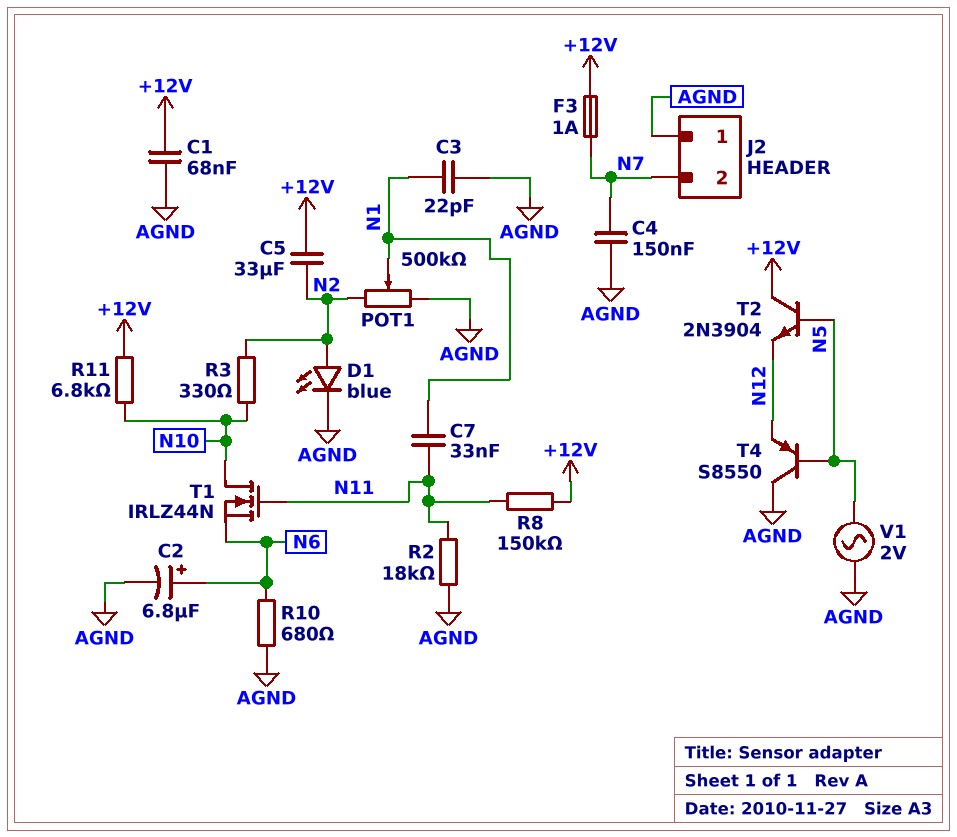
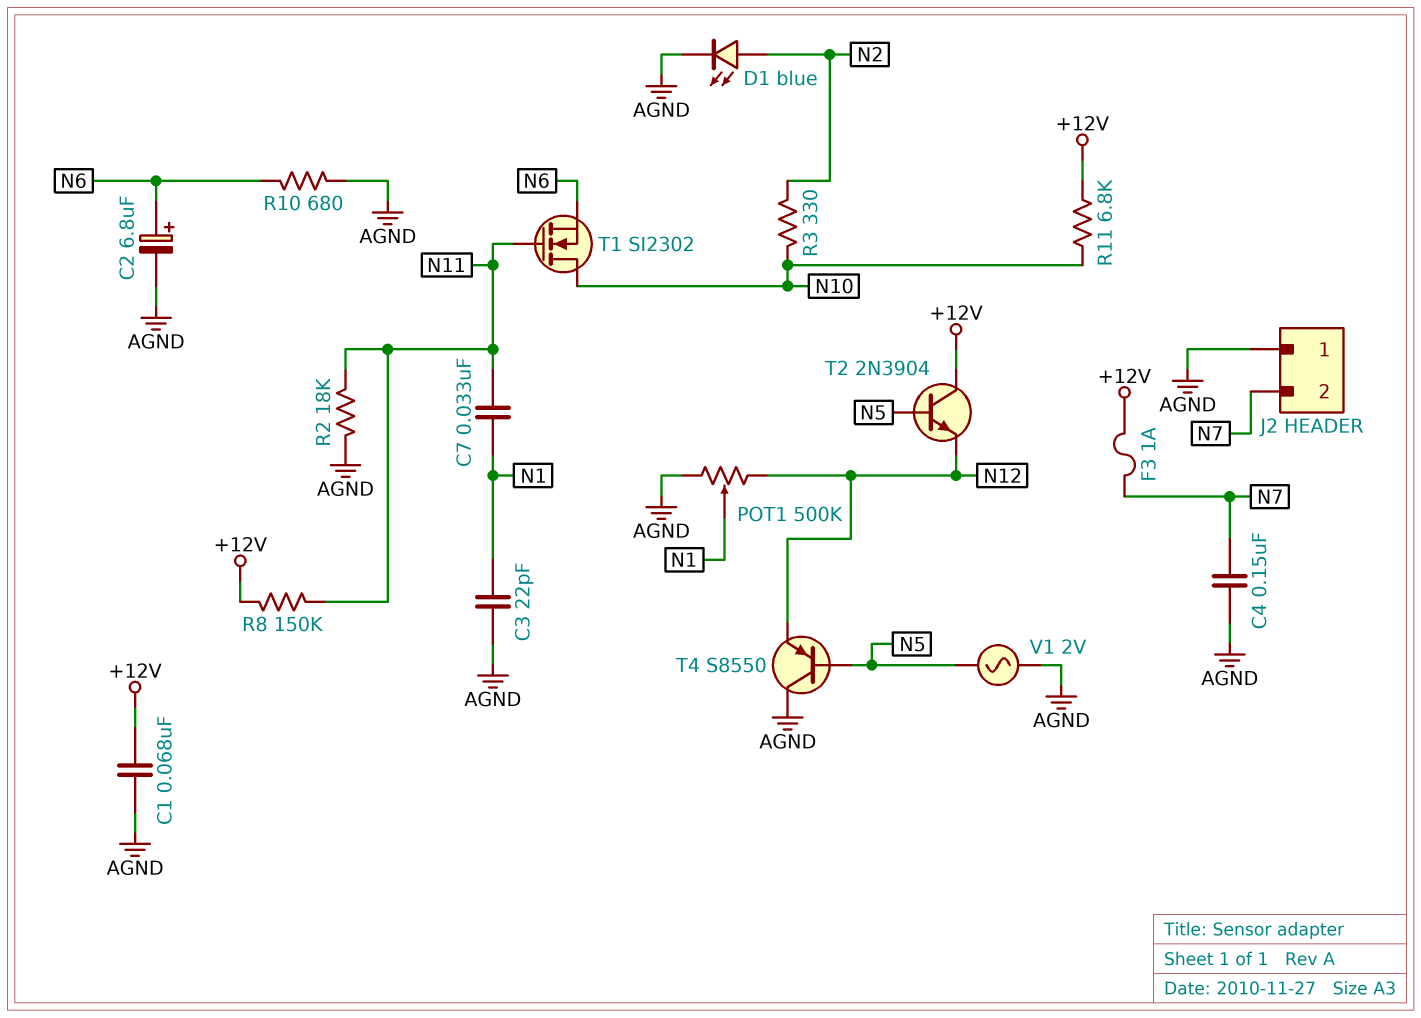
C5: 33uF (+12V, N2) -> none
POT1: 500k (AGND, N2, wiper N1) -> 500k (AGND, N12, wiper N1)
T1: NMOS IRLZ44N (G N11, D N10, S N6) -> NMOS SI2302 (G N11, D N10, S N6)

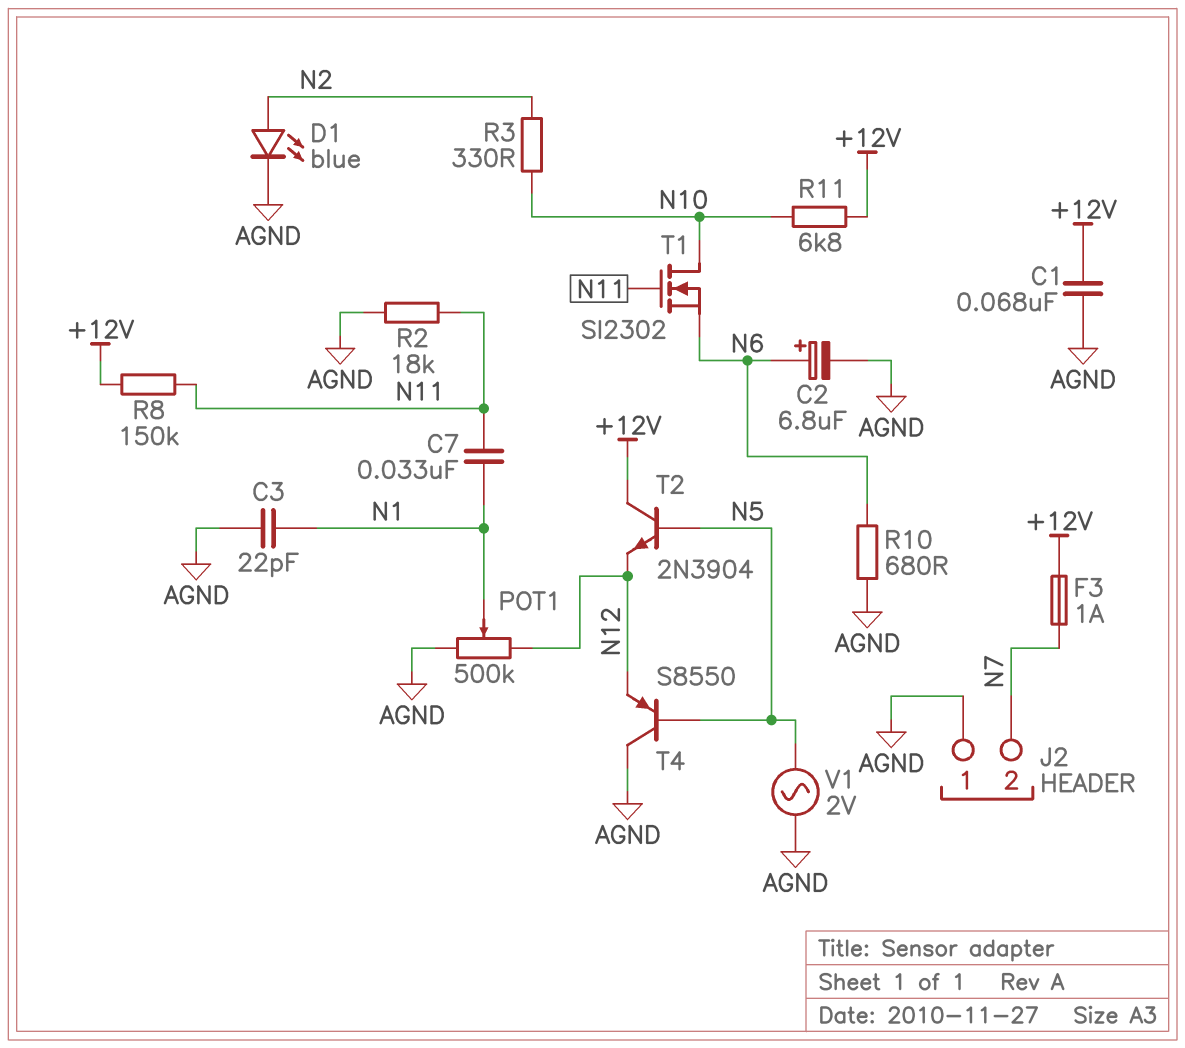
C4: 150nF (AGND, N7) -> none

